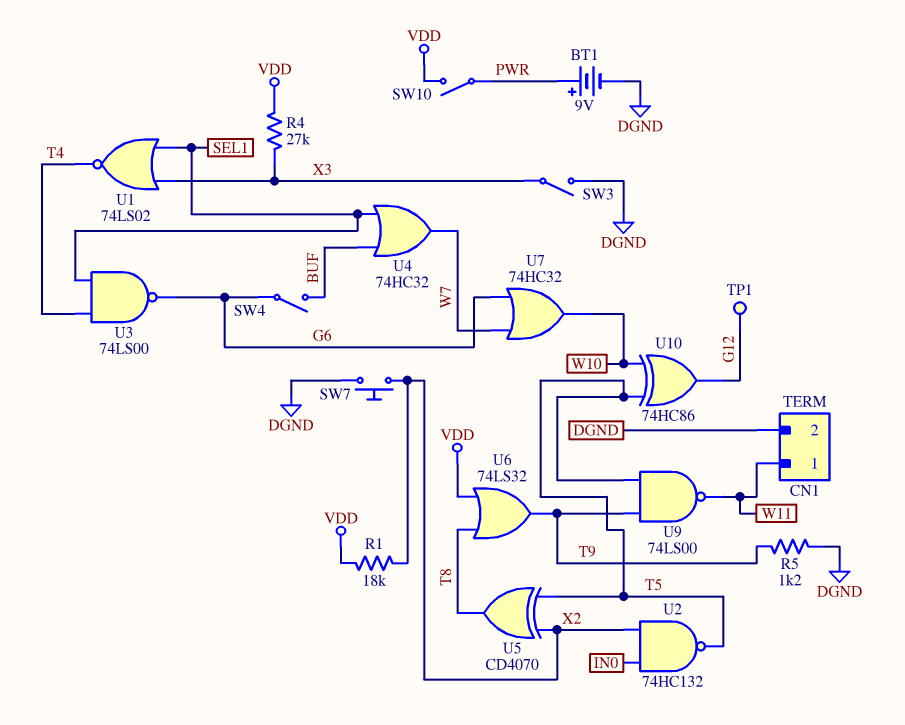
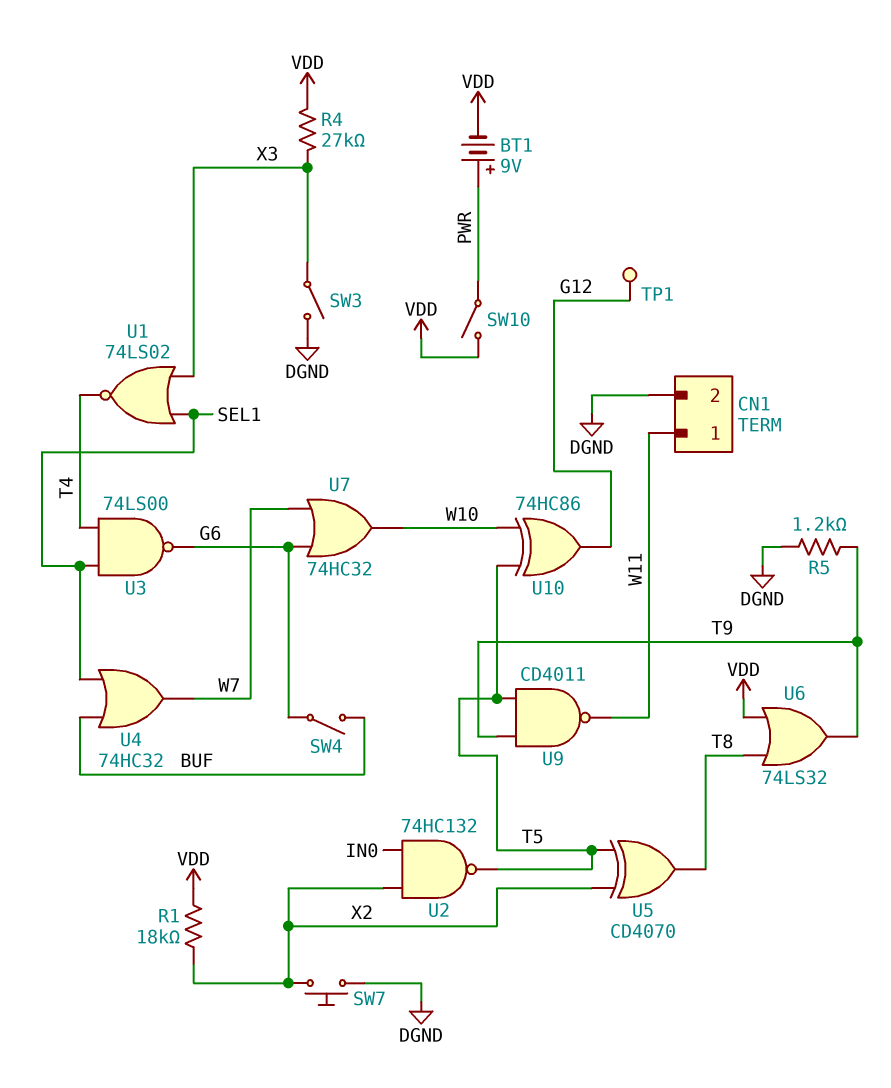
BT1: 9V (plus PWR, minus DGND) -> 9V (plus PWR, minus VDD)
U9: NAND 74LS00 (in T5, in T9, out W11) -> NAND CD4011 (in T5, in T9, out W11)

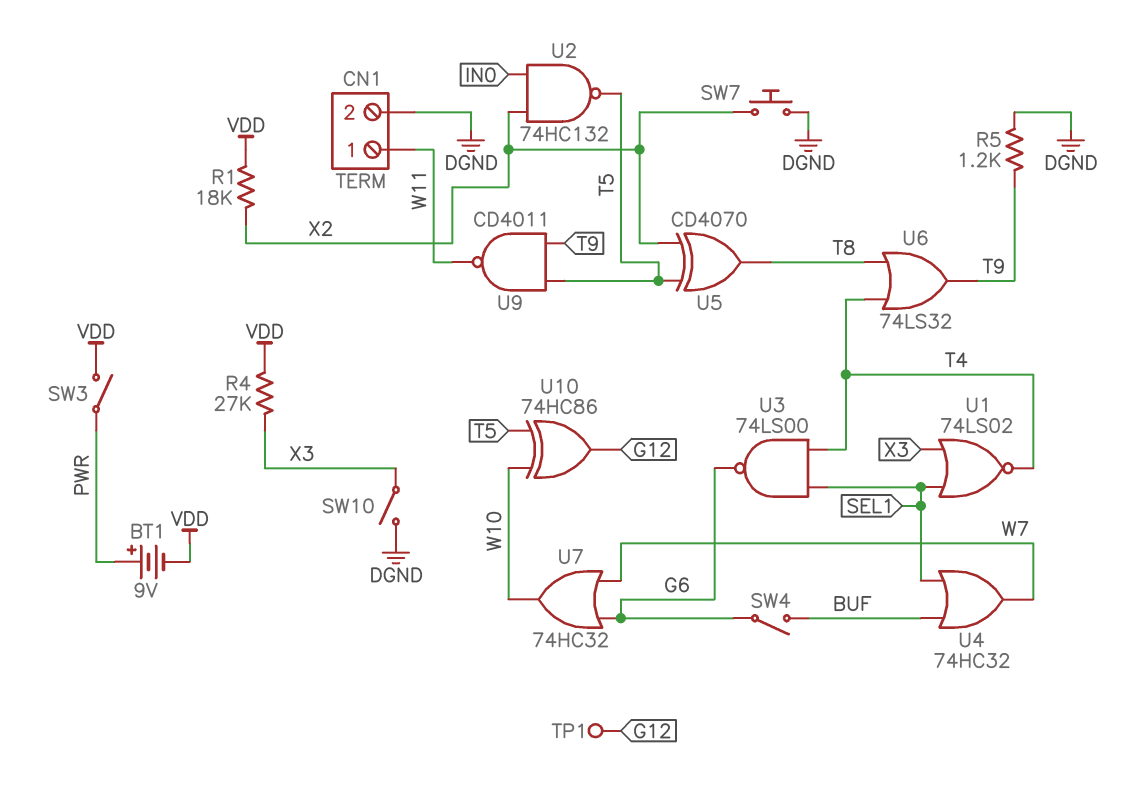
SW3: switch (DGND, X3) -> switch (PWR, VDD)
SW10: switch (PWR, VDD) -> switch (DGND, X3)
U6: OR 74LS32 (in T8, in VDD, out T9) -> OR 74LS32 (in T4, in T8, out T9)

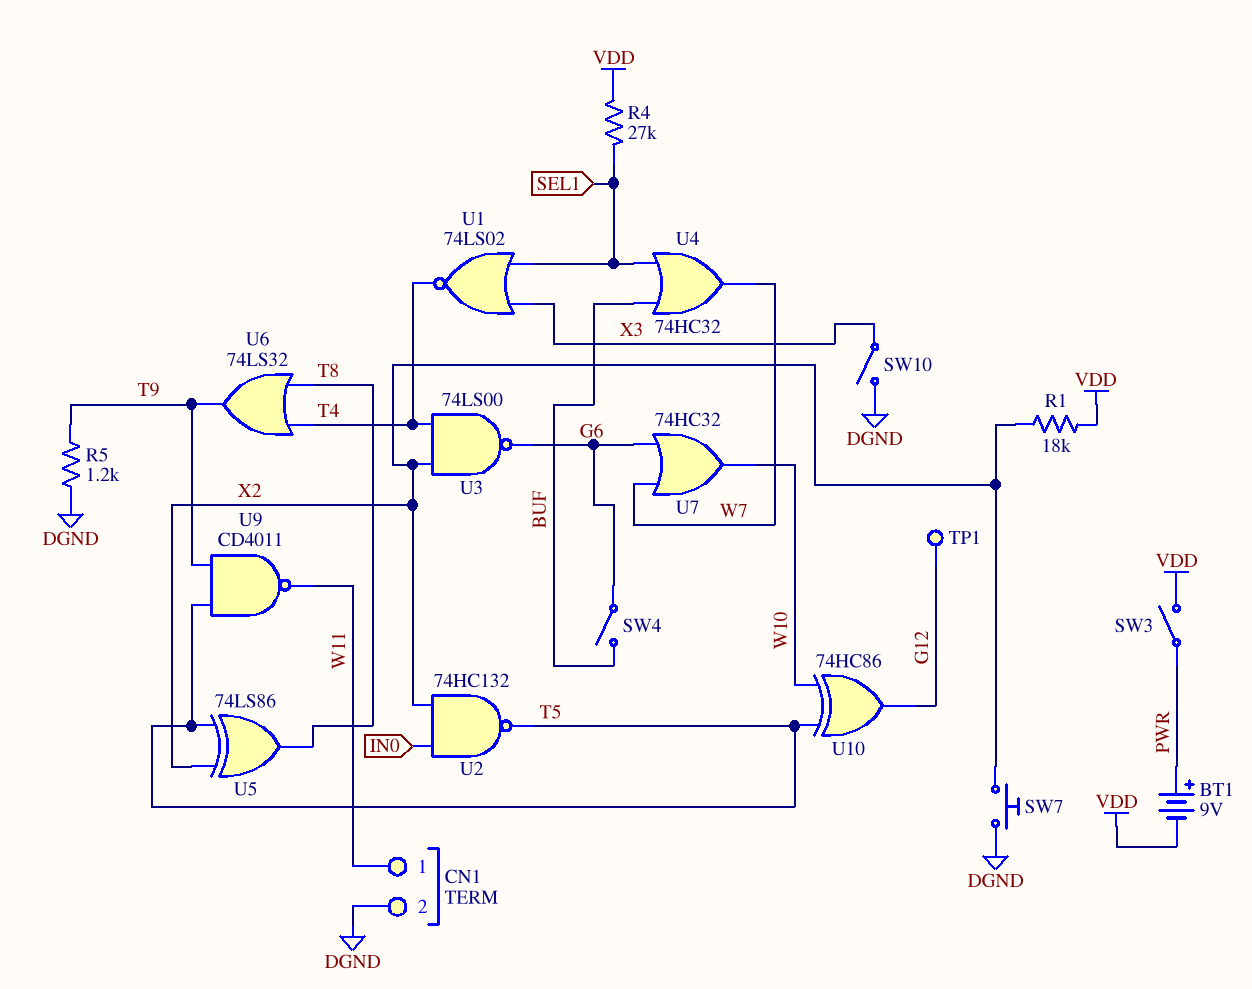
R4: 27k (VDD, X3) -> 27k (SEL1, VDD)
U3: NAND 74LS00 (in SEL1, in T4, out G6) -> NAND 74LS00 (in T4, in X2, out G6)
U5: XOR CD4070 (in T5, in X2, out T8) -> XOR 74LS86 (in T5, in X2, out T8)

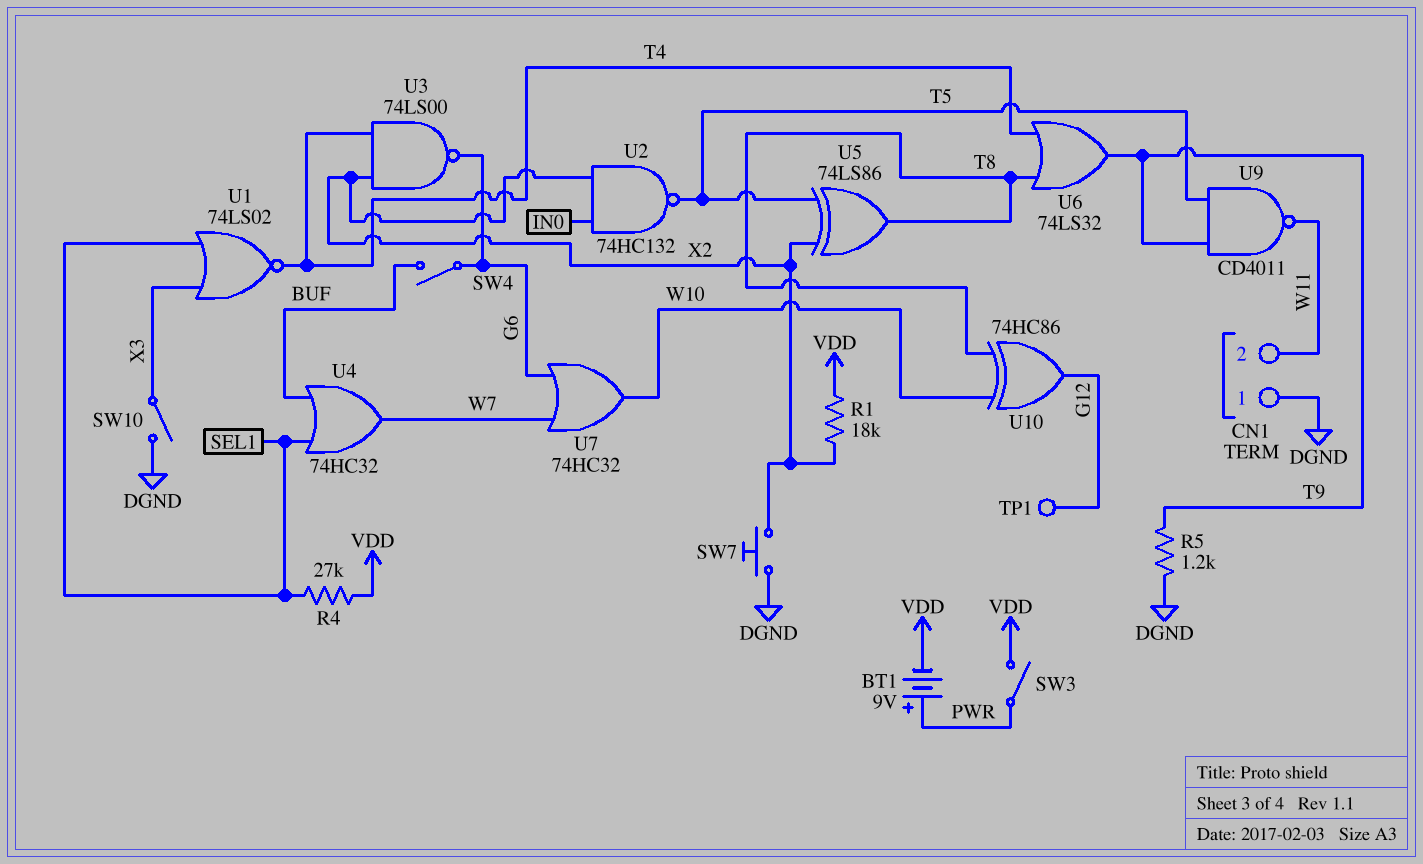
CN1 pin 1: W11 -> DGND
CN1 pin 2: DGND -> W11
U10: XOR 74HC86 (in T5, in W10, out G12) -> XOR 74HC86 (in T8, in W10, out G12)

